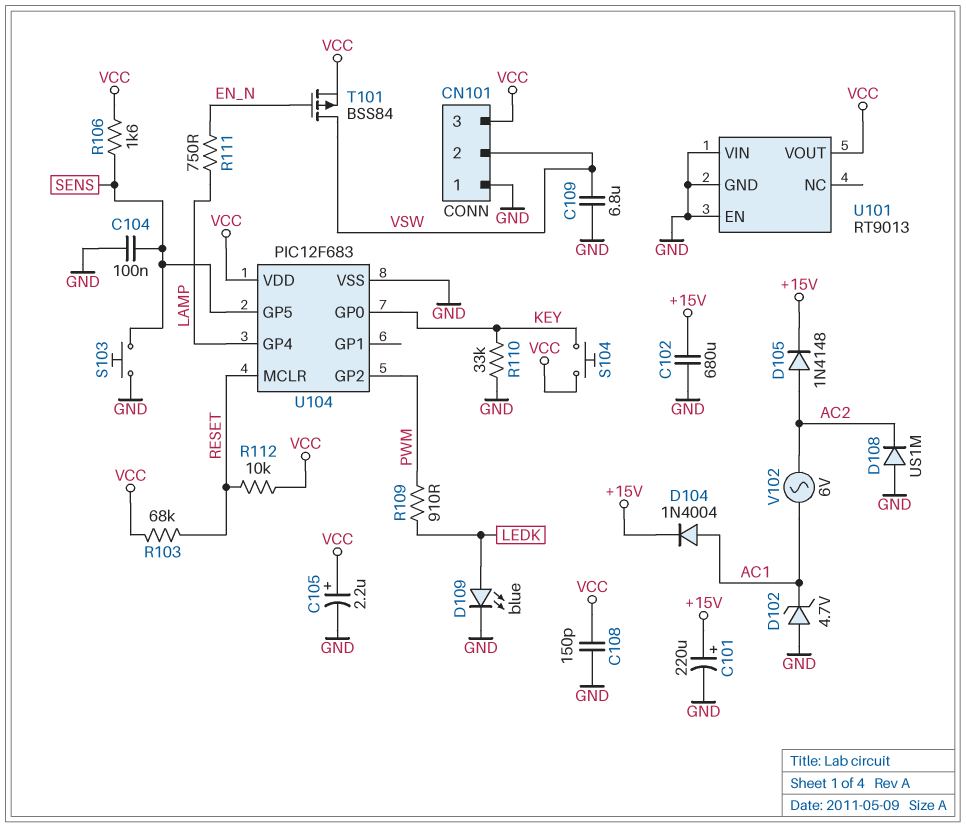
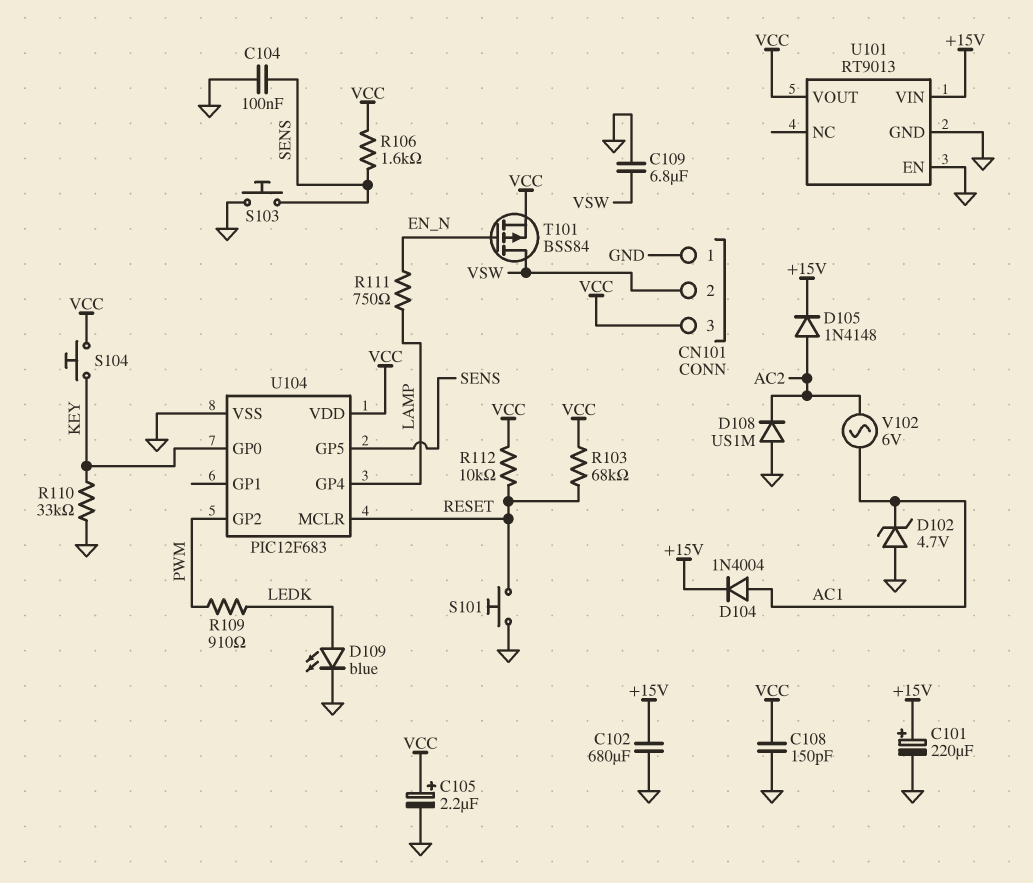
S101: none -> button (GND, RESET)
U101 pin VIN: GND -> +15V

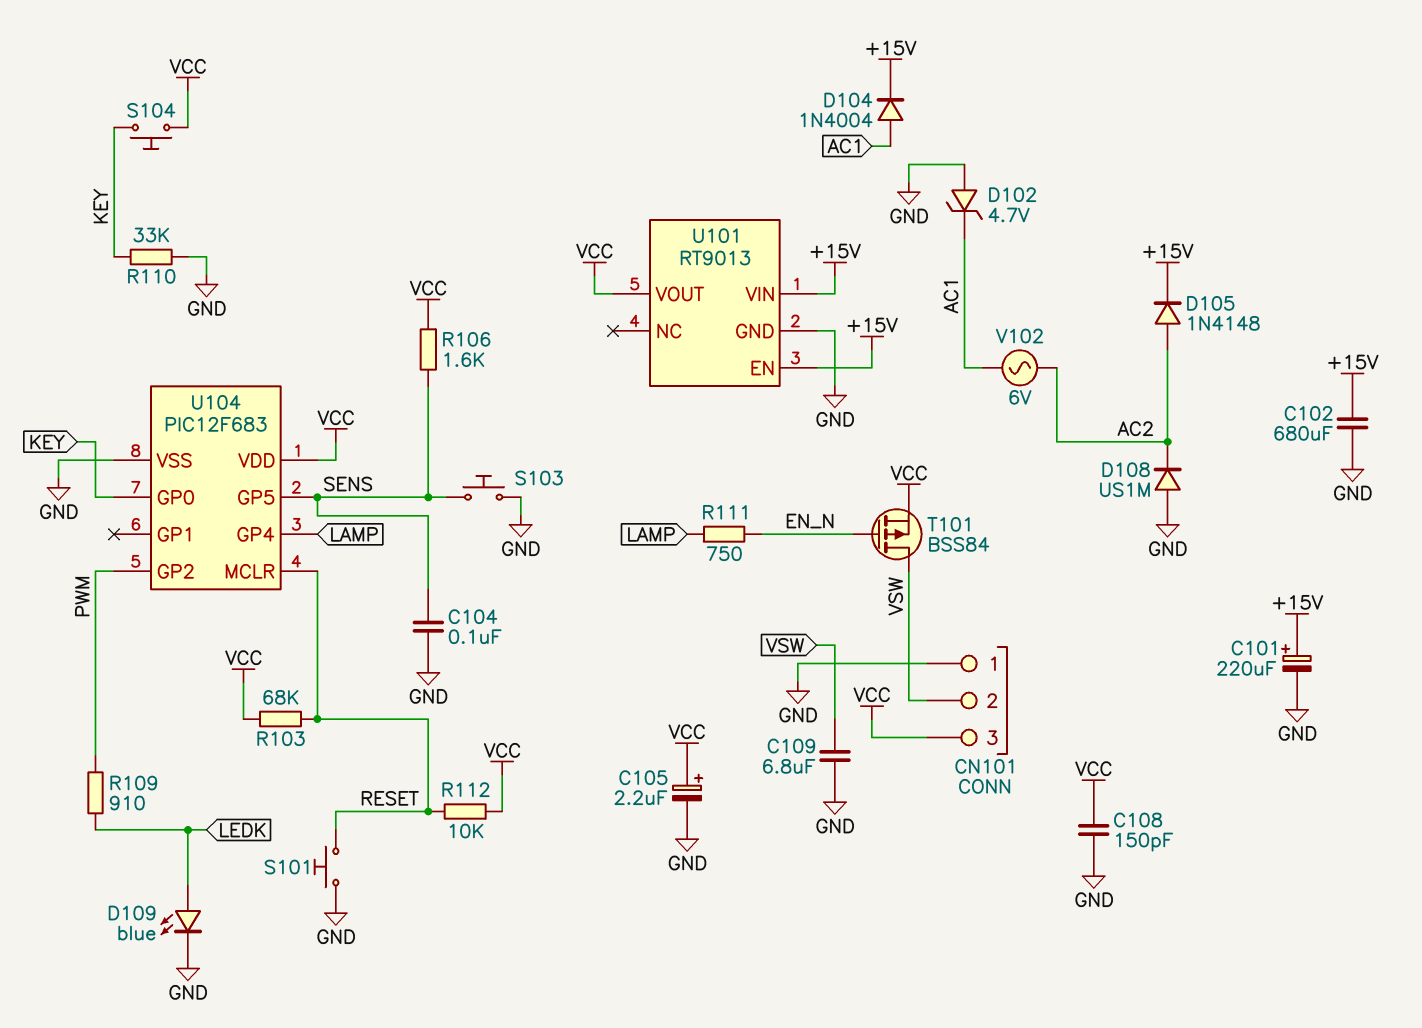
U101 pin EN: GND -> +15V

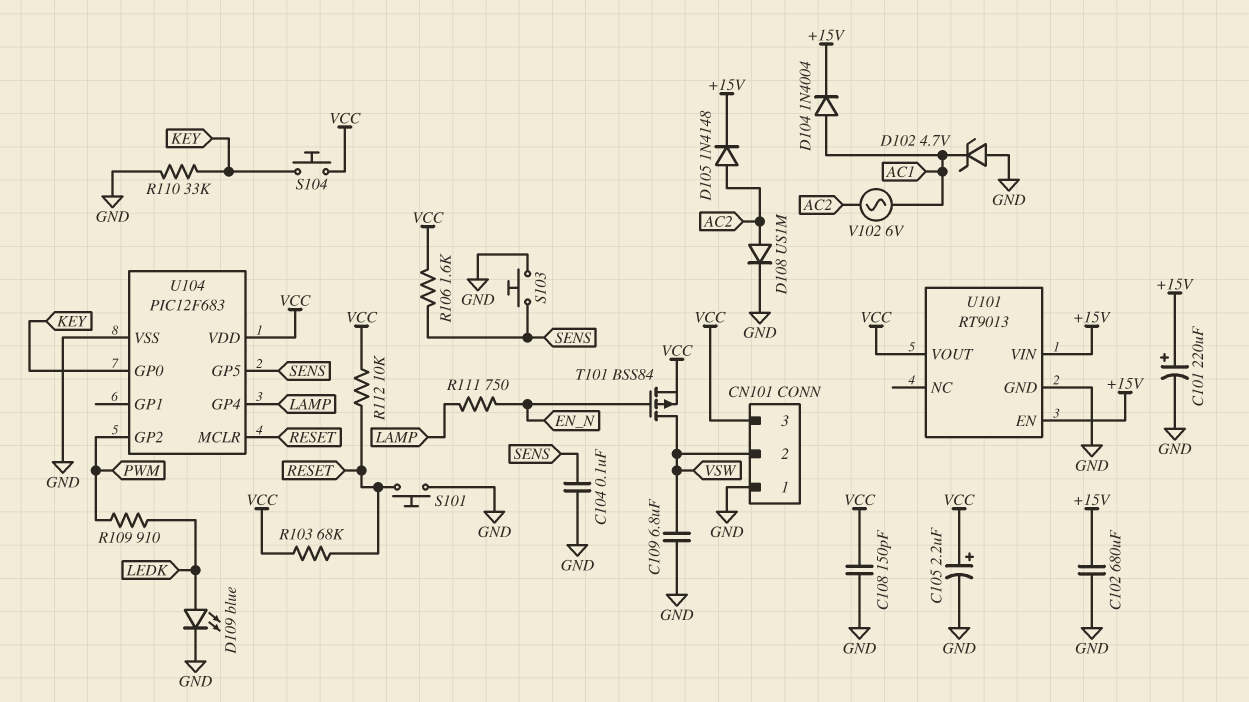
D108: diode US1M (A GND, K AC2) -> diode US1M (A AC2, K GND)

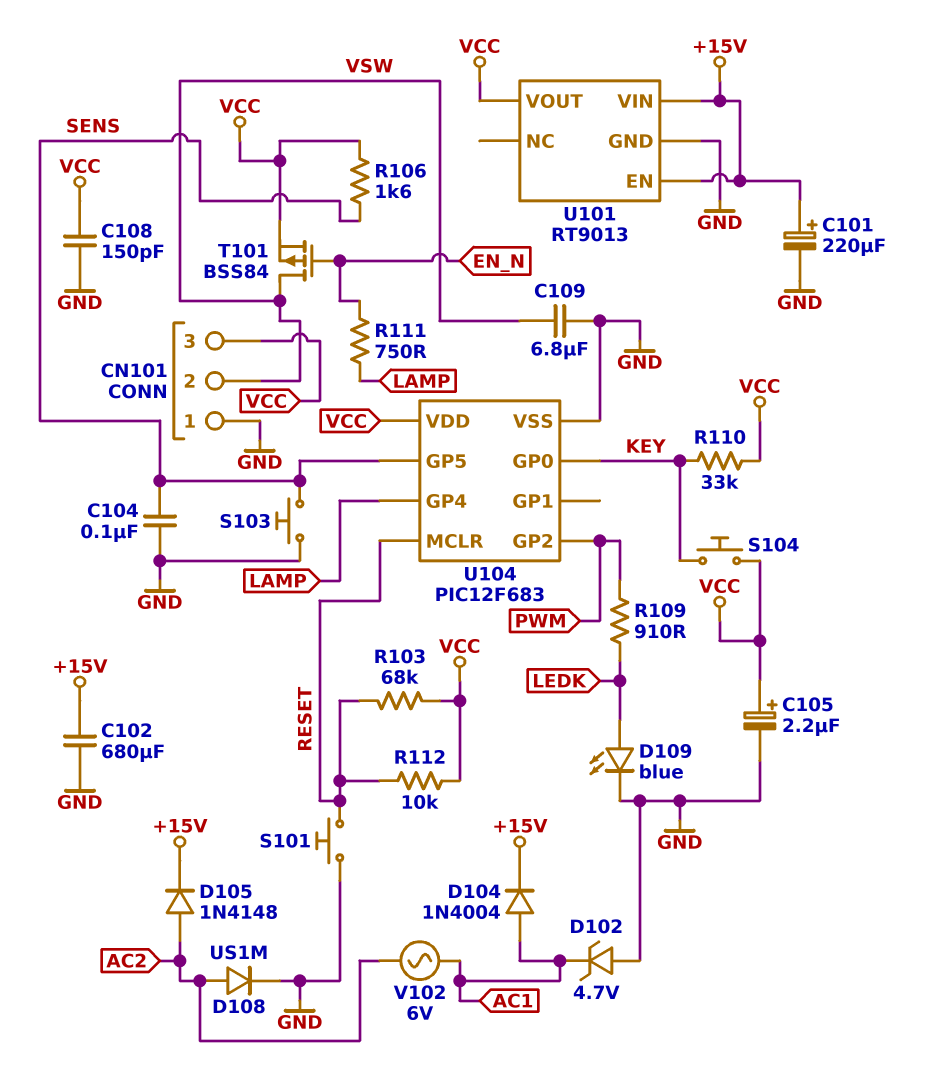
R110: 33k (GND, KEY) -> 33k (KEY, VCC)

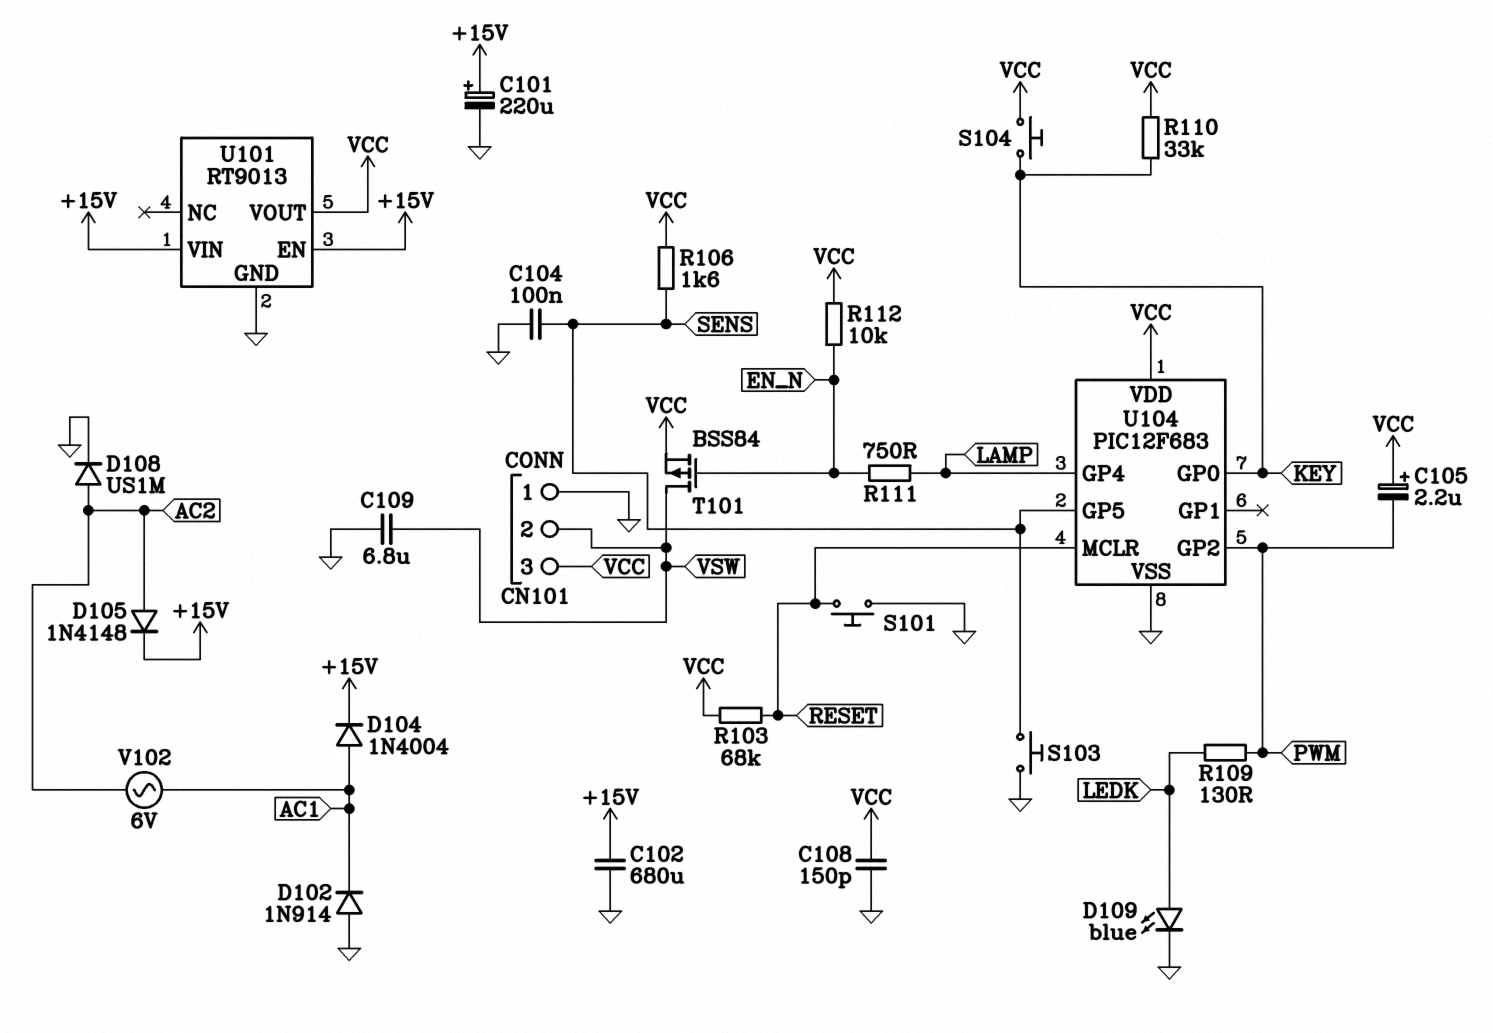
C105: 2.2uF (plus VCC, minus GND) -> 2.2uF (plus VCC, minus PWM)
D102: zener 4.7V (A GND, K AC1) -> diode 1N914 (A GND, K AC1)
R109: 910 (LEDK, PWM) -> 130 (LEDK, PWM)
R112: 10k (RESET, VCC) -> 10k (EN_N, VCC)

